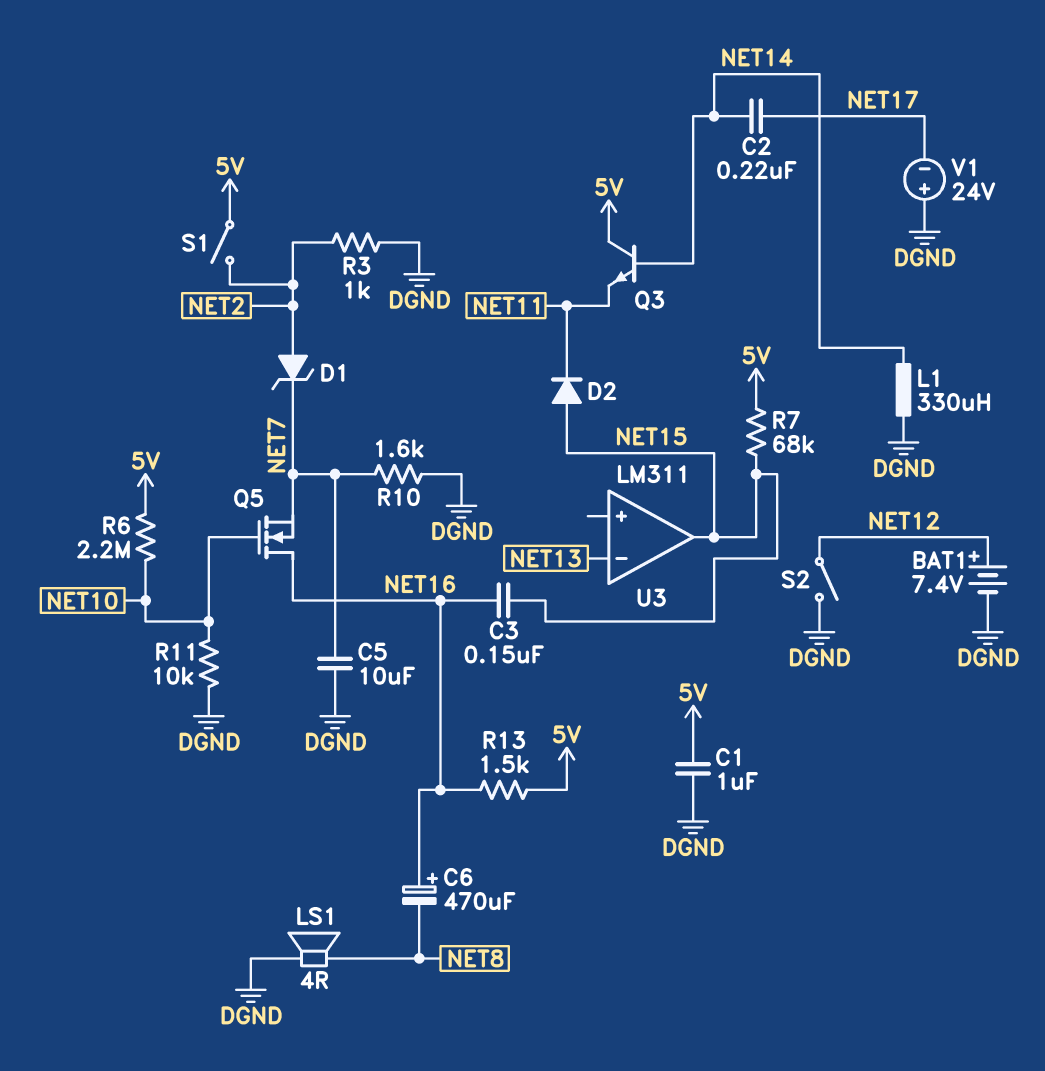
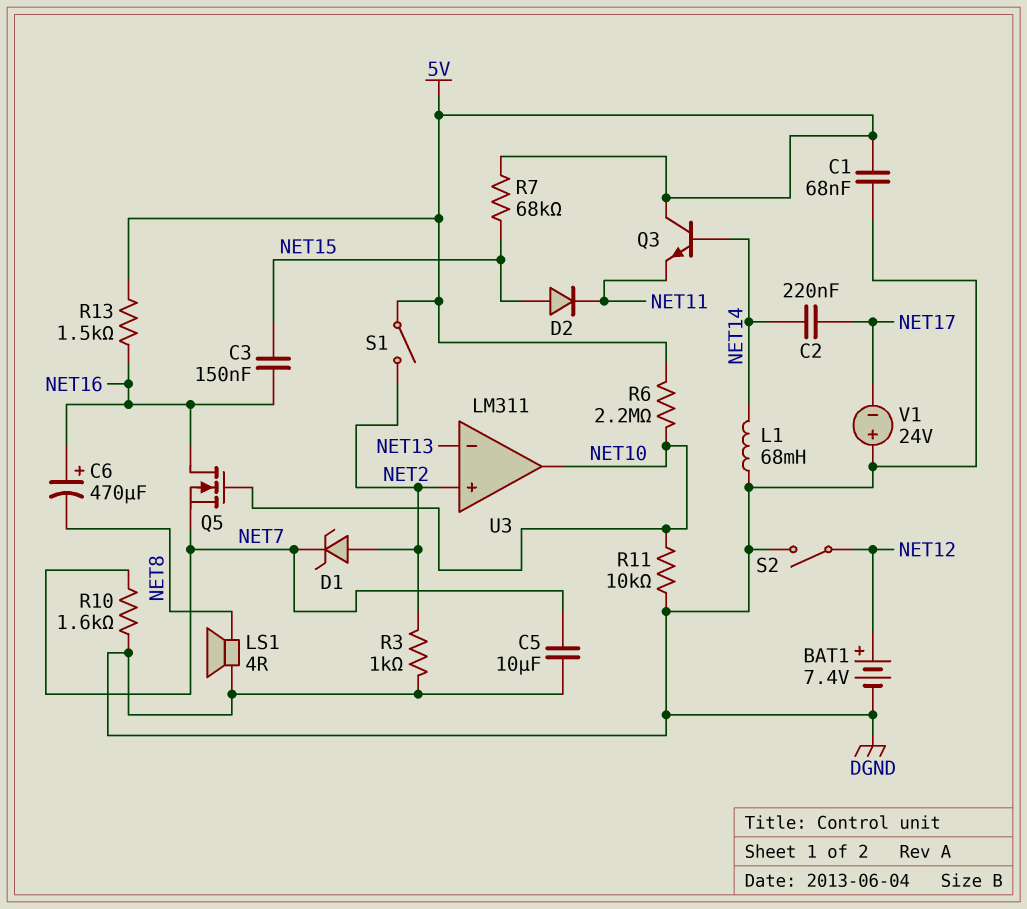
C1: 1uF (5V, DGND) -> 68nF (5V, DGND)
L1: 330uH (DGND, NET14) -> 68mH (DGND, NET14)
U3 pin in+: none -> NET2
U3 pin out: NET15 -> NET10

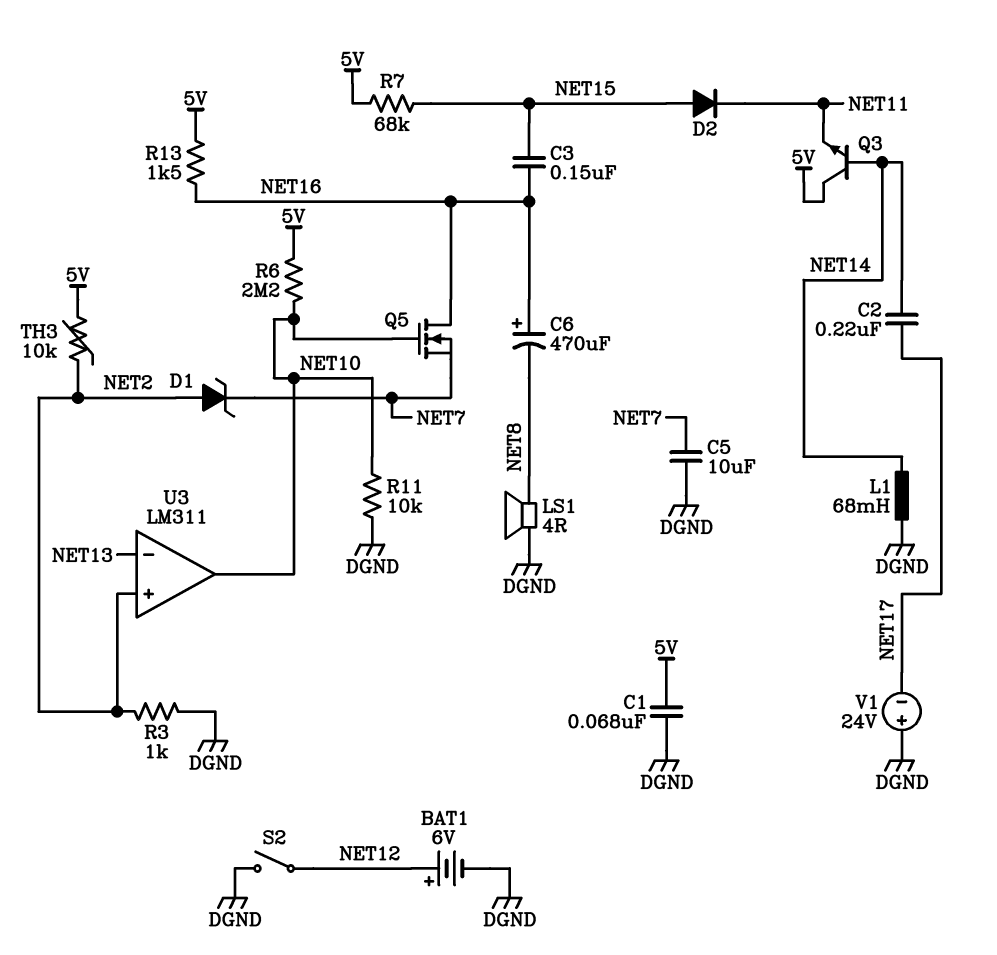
BAT1: 7.4V (plus NET12, minus DGND) -> 6V (plus NET12, minus DGND)
R10: 1.6k (DGND, NET7) -> none
S1: switch (5V, NET2) -> none
TH3: none -> 10k (5V, NET2)

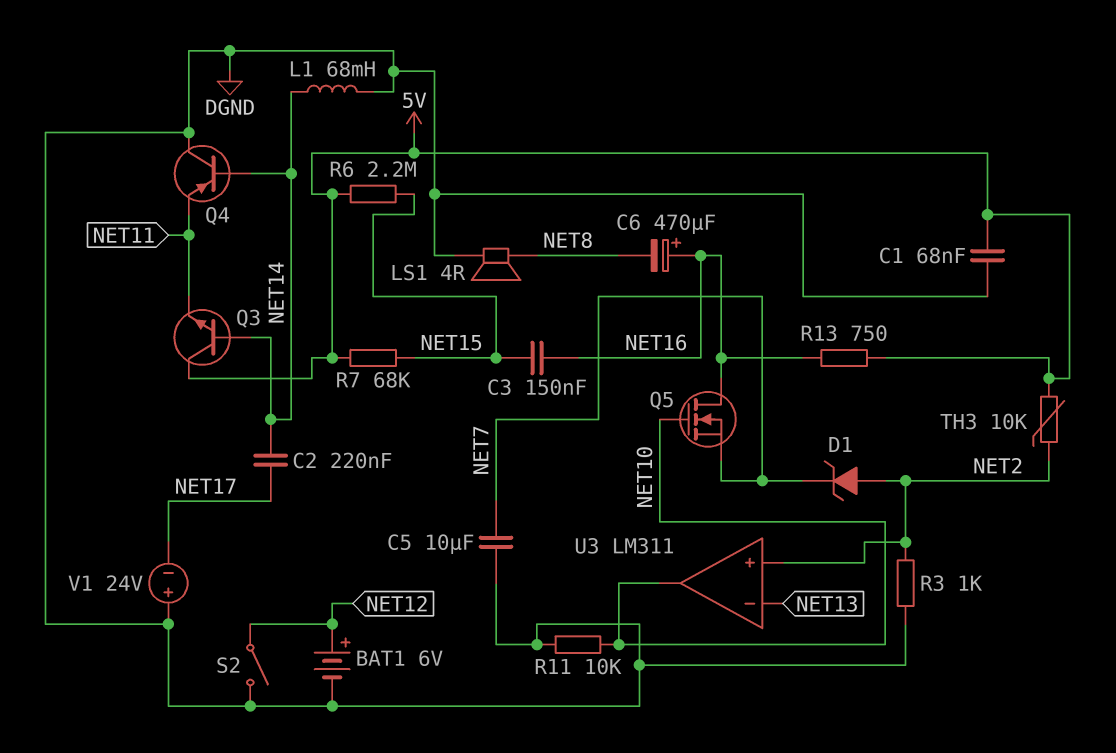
D2: diode (A NET15, K NET11) -> none
Q4: none -> PNP (B NET14, C DGND, E NET11)
R6: 2.2M (5V, NET10) -> 2.2M (5V, NET15)
R13: 1.5k (5V, NET16) -> 750 (5V, NET16)

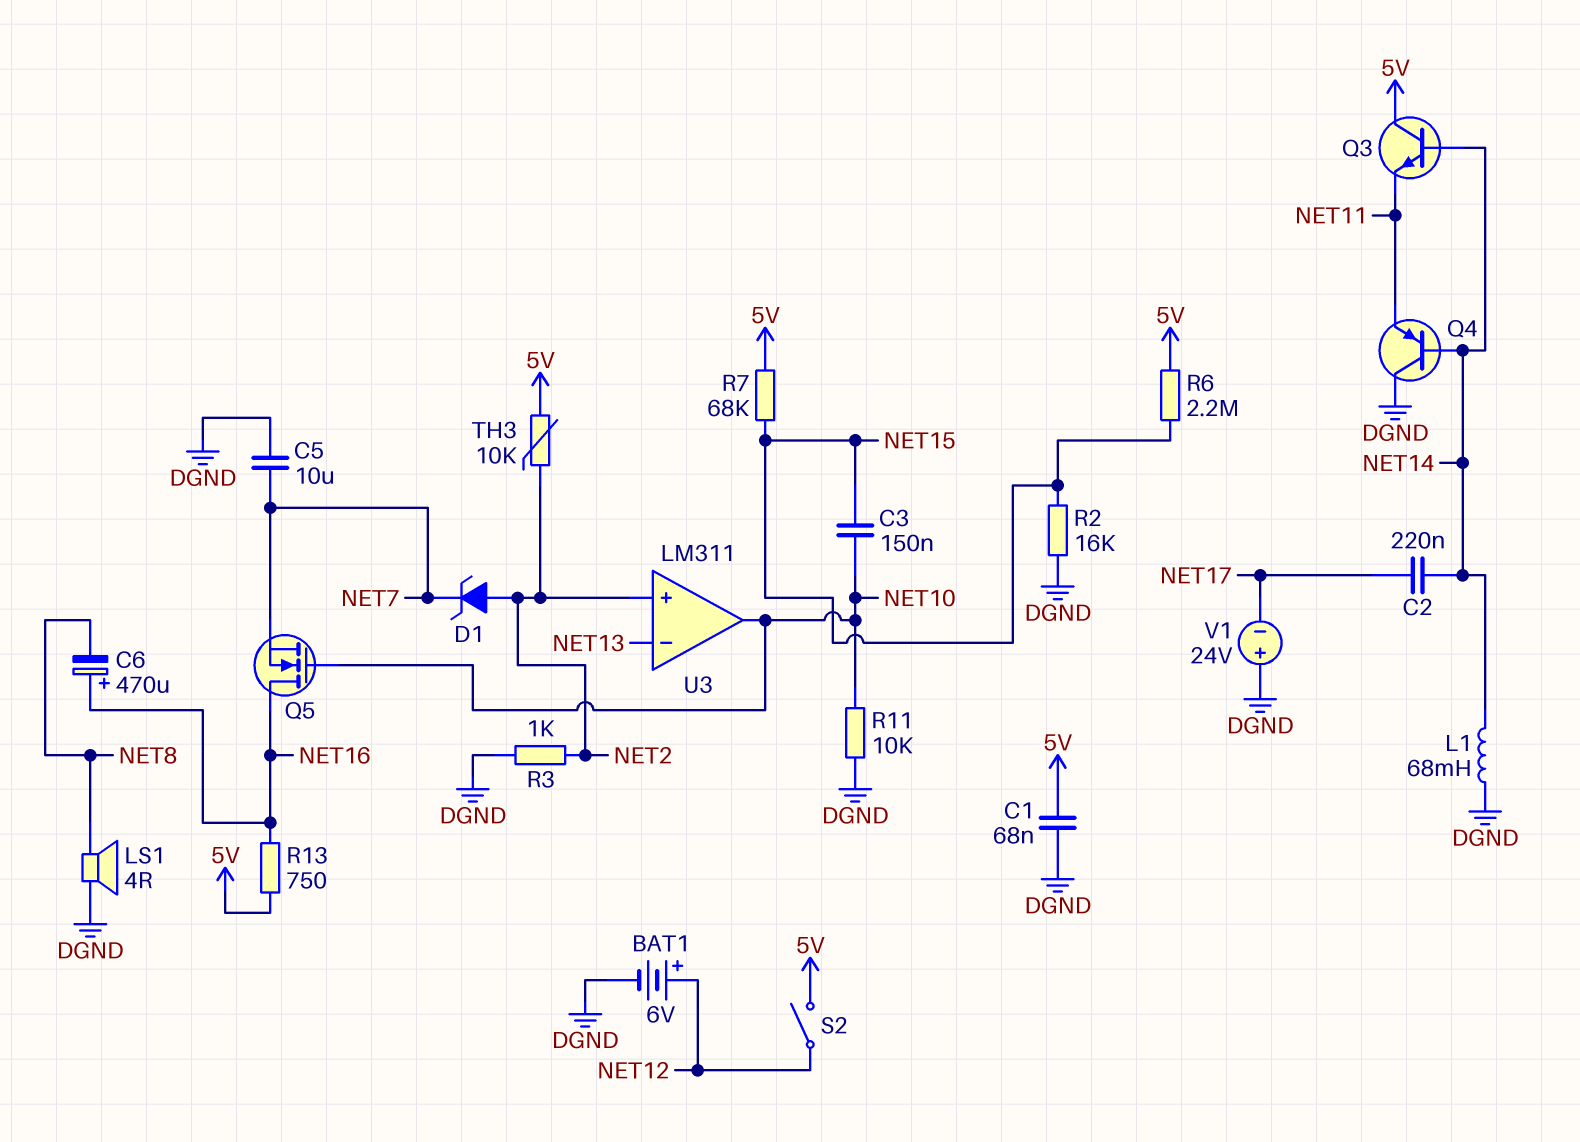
C3: 150nF (NET15, NET16) -> 150nF (NET10, NET15)
R2: none -> 16k (DGND, NET15)
S2: switch (DGND, NET12) -> switch (5V, NET12)

